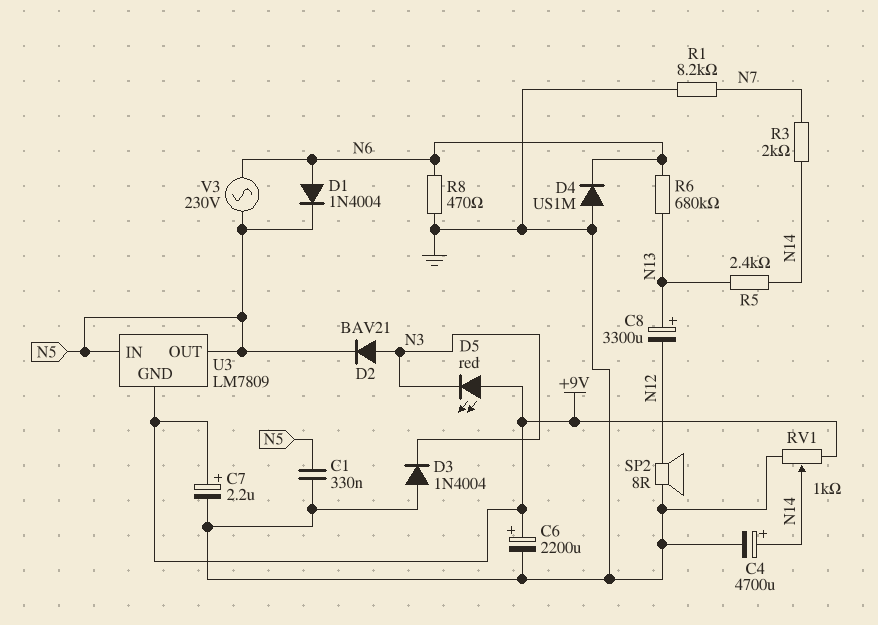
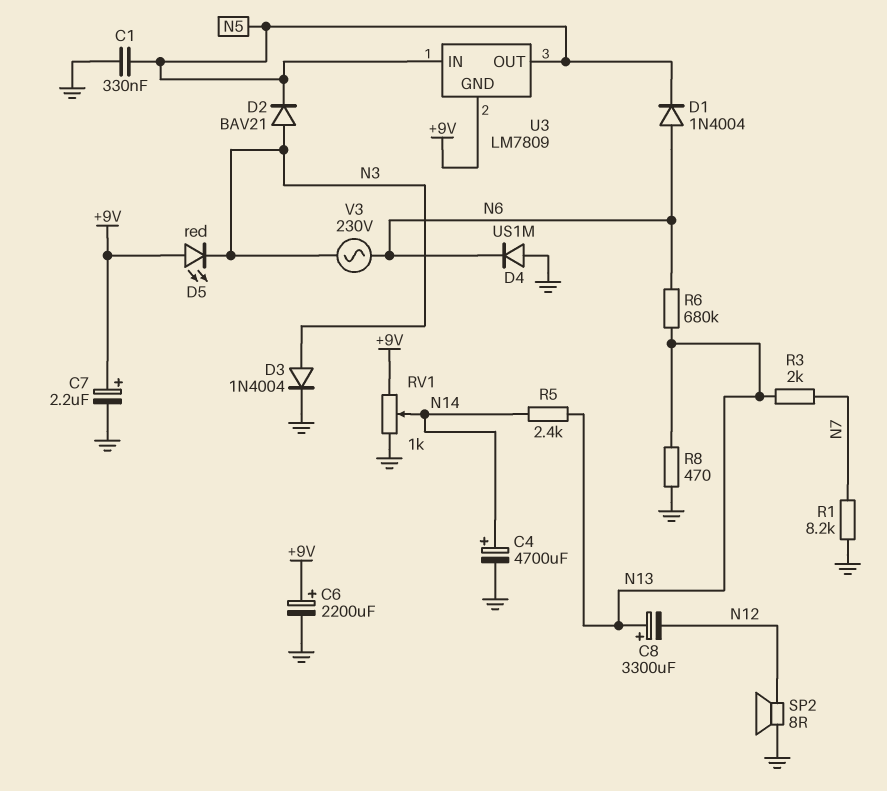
D3: diode 1N4004 (A GND, K N3) -> diode 1N4004 (A N3, K GND)
R3: 2k (N7, N14) -> 2k (N7, N13)
R8: 470 (GND, N6) -> 470 (GND, N13)
V3: AC 230V (N5, N6) -> AC 230V (N3, N6)

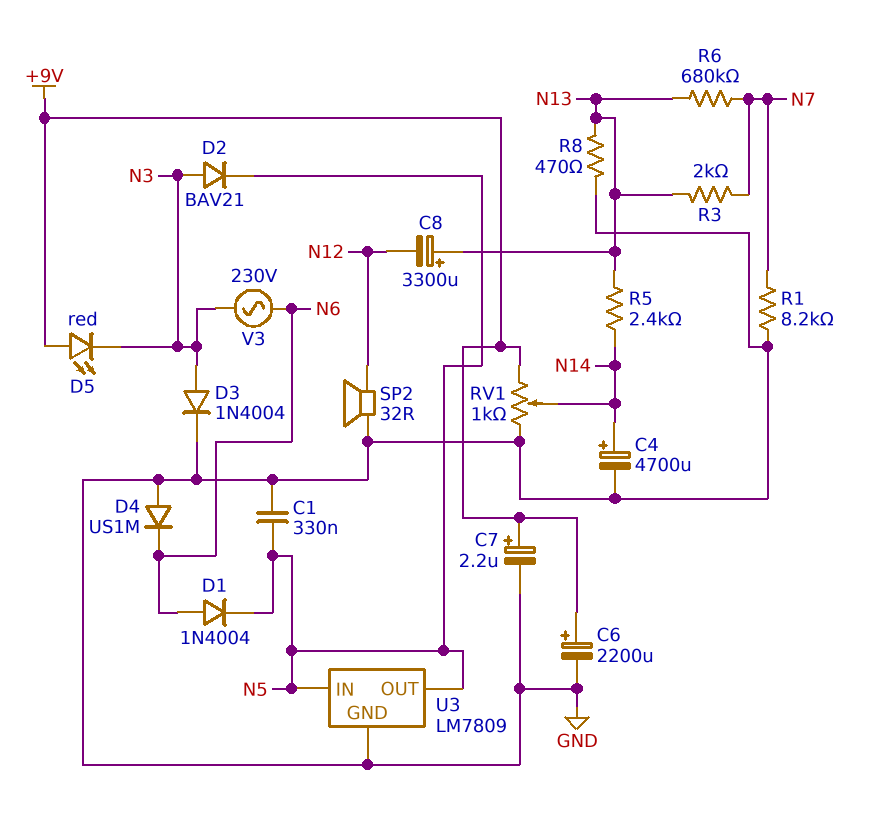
R6: 680k (N6, N13) -> 680k (N7, N13)
SP2: speaker 8R (GND, N12) -> speaker 32R (GND, N12)
U3 pin GND: +9V -> GND

